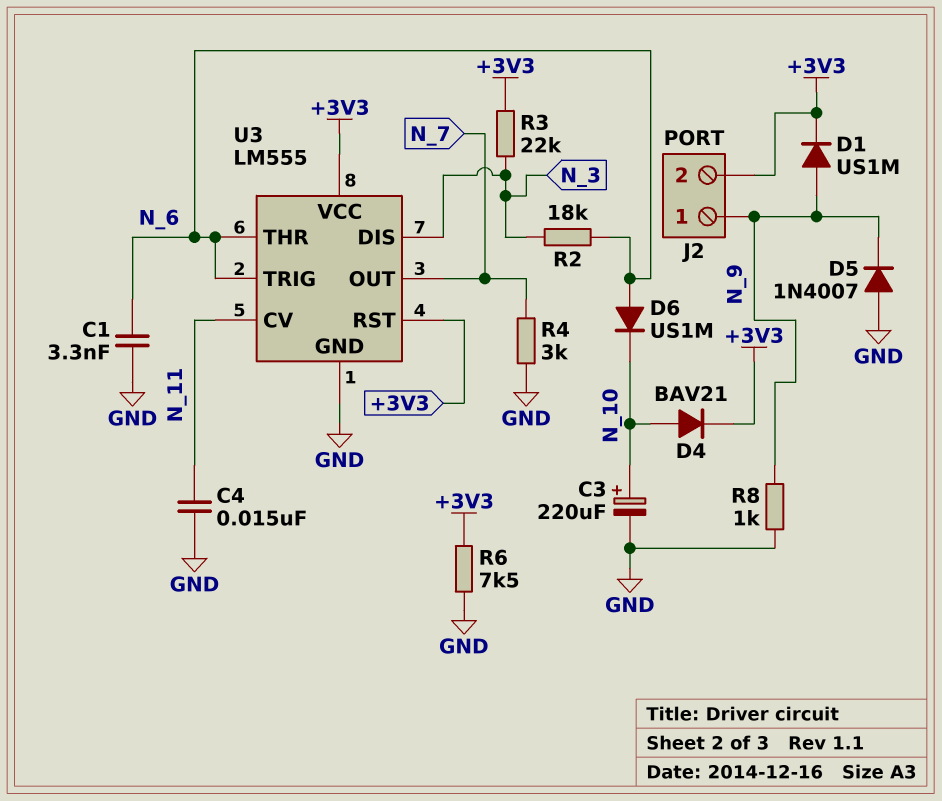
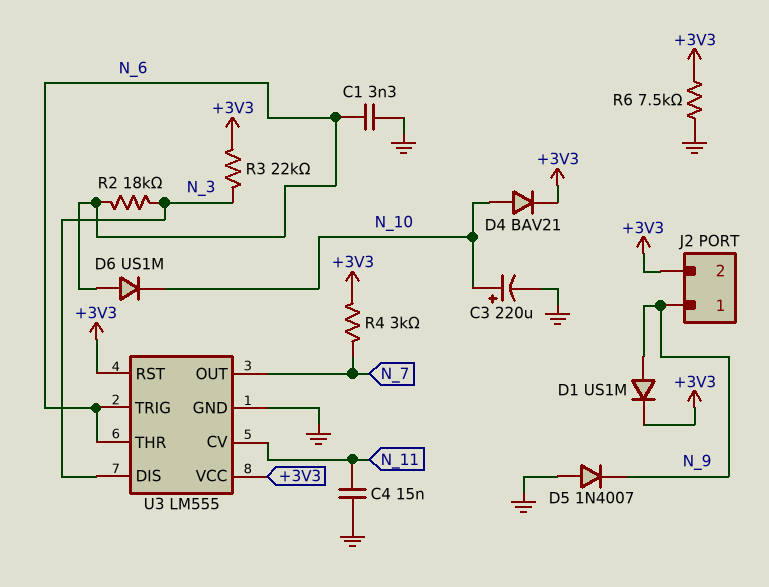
R4: 3k (GND, N_7) -> 3k (+3V3, N_7)
R8: 1k (GND, N_9) -> none

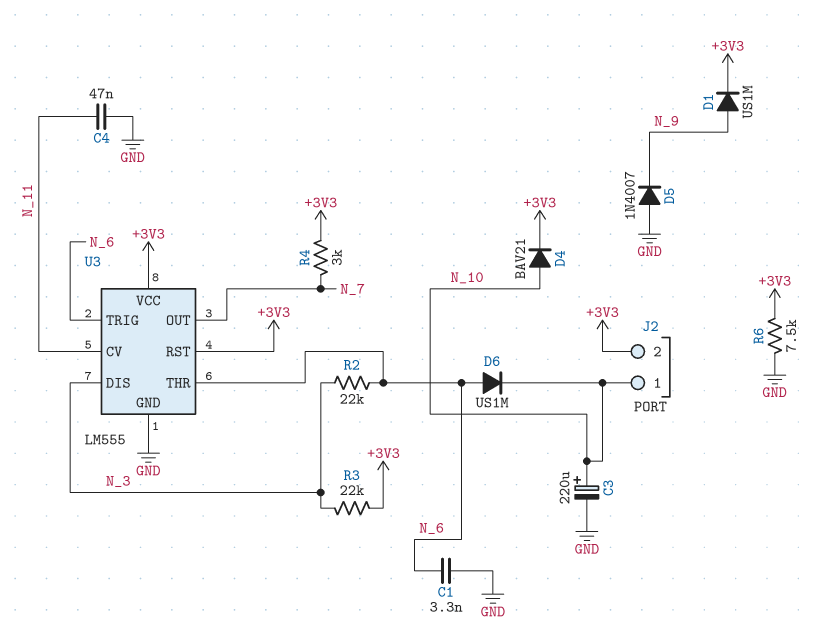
C4: 15nF (GND, N_11) -> 47nF (GND, N_11)
J2 pin 1: N_9 -> N_10
R2: 18k (N_3, N_6) -> 22k (N_3, N_6)

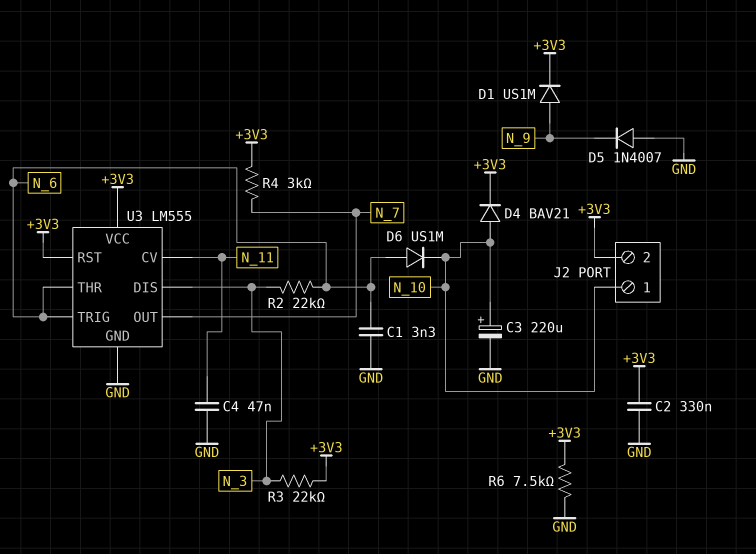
C2: none -> 330nF (+3V3, GND)

